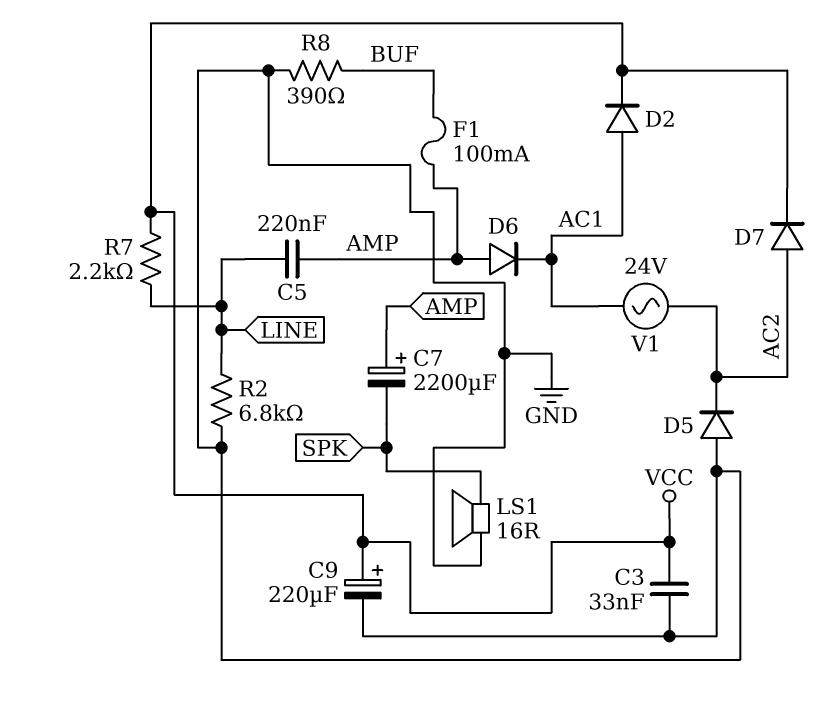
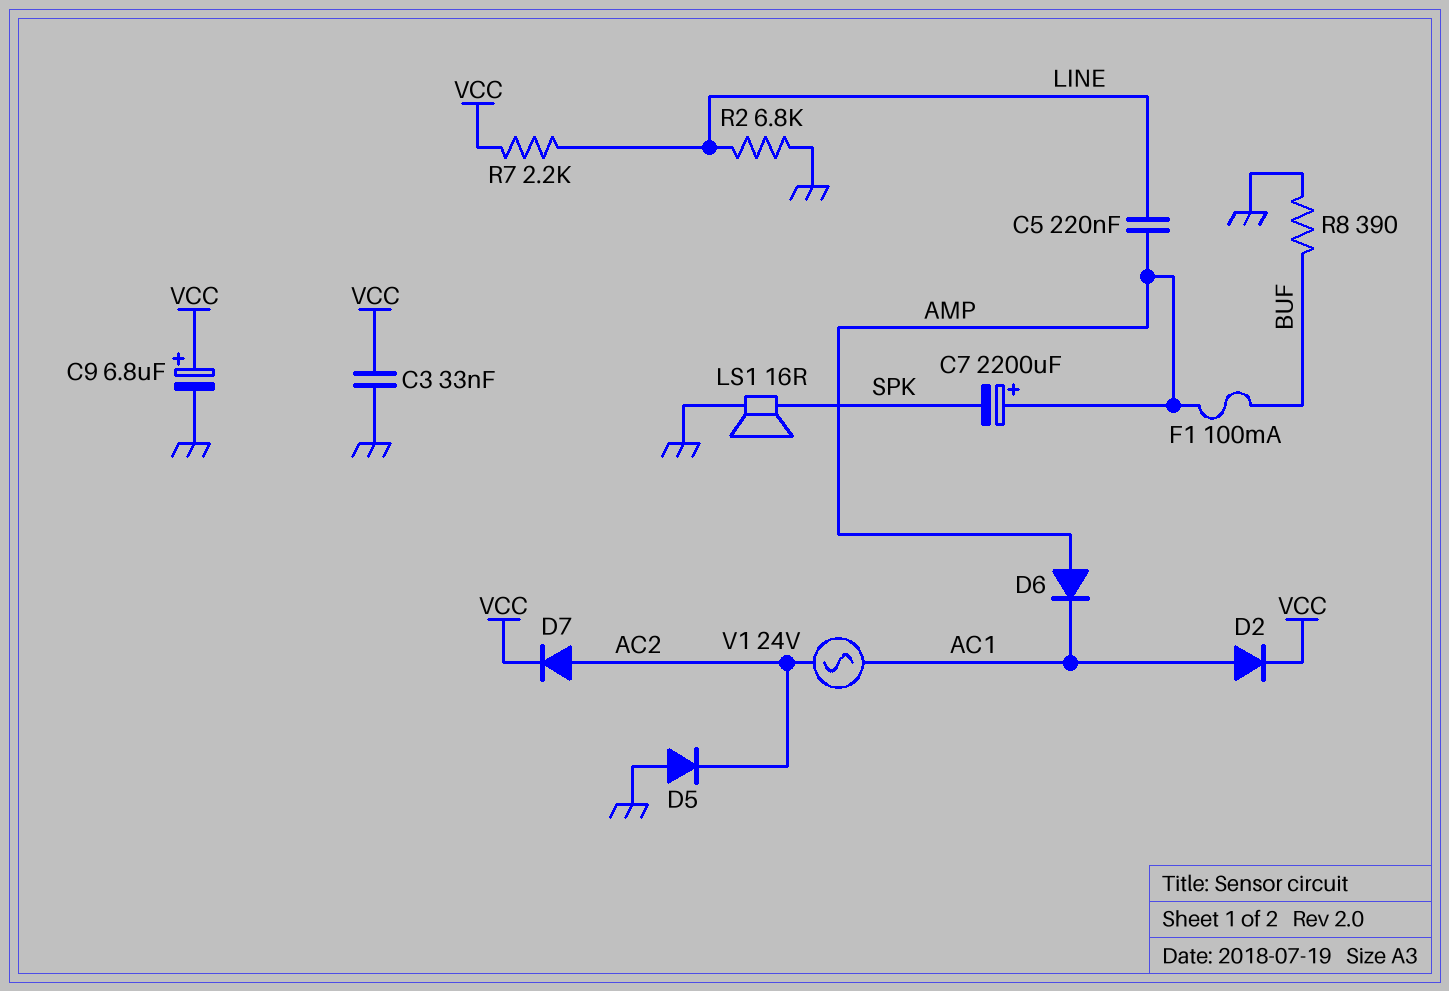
C9: 220uF (plus VCC, minus GND) -> 6.8uF (plus VCC, minus GND)

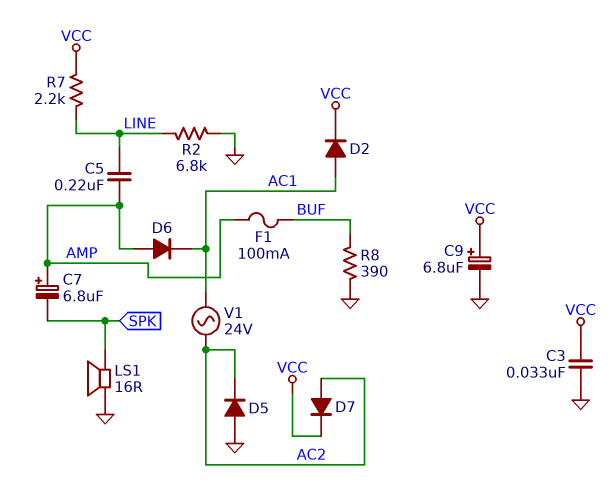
C7: 2200uF (plus AMP, minus SPK) -> 6.8uF (plus AMP, minus SPK)

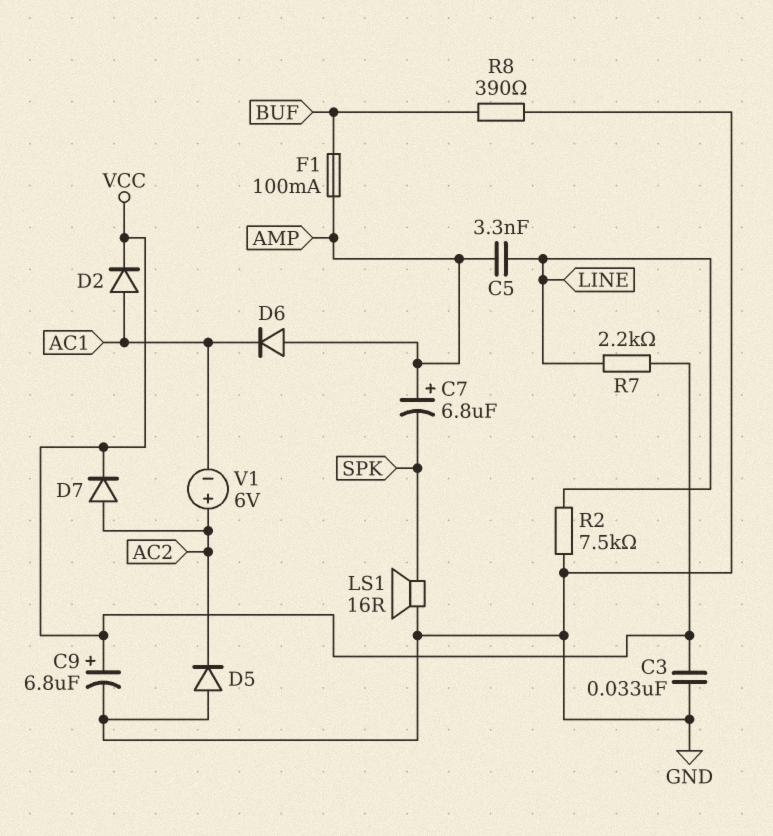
C5: 220nF (AMP, LINE) -> 3.3nF (AMP, LINE)
R2: 6.8k (GND, LINE) -> 7.5k (GND, LINE)
V1: AC 24V (AC1, AC2) -> 6V (plus AC2, minus AC1)

